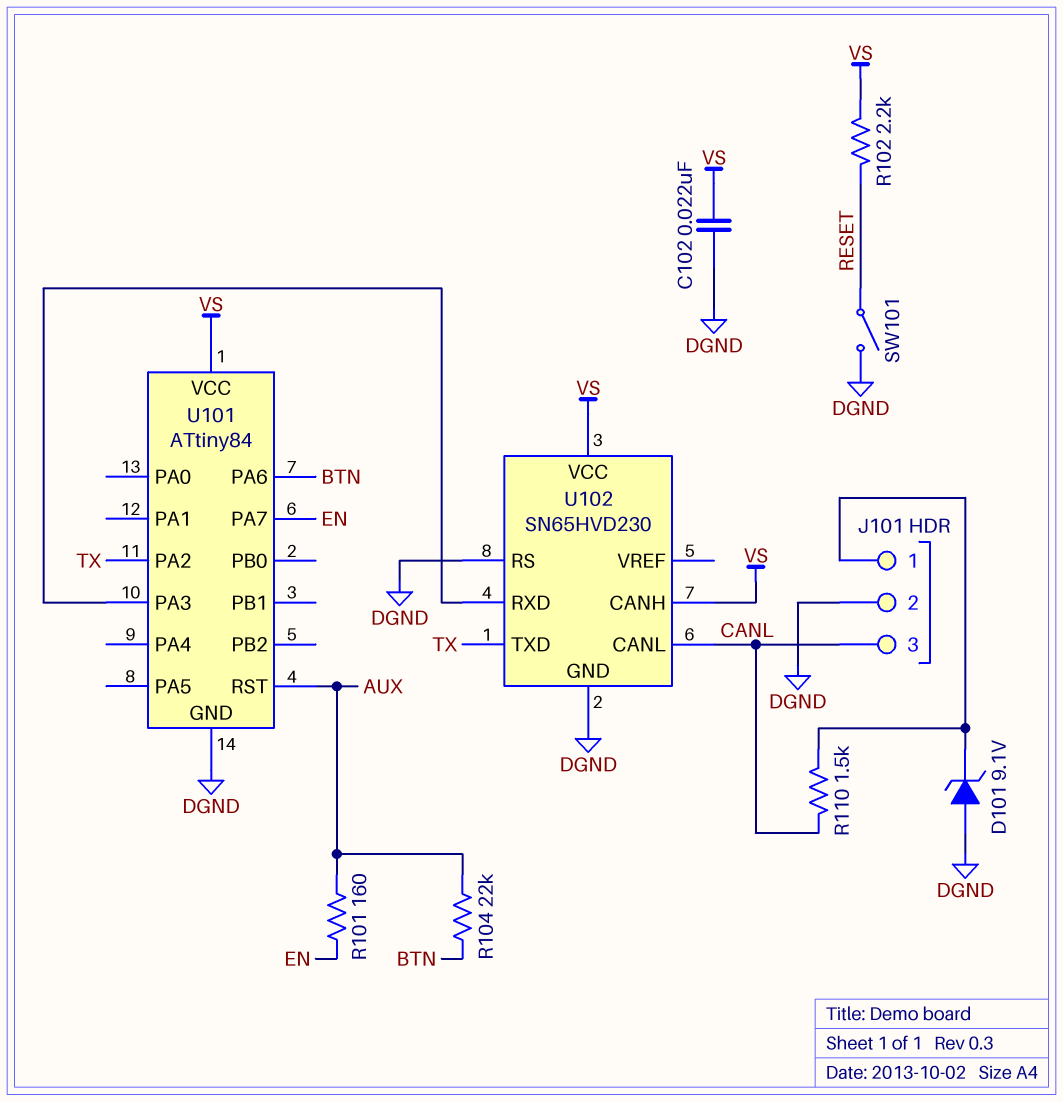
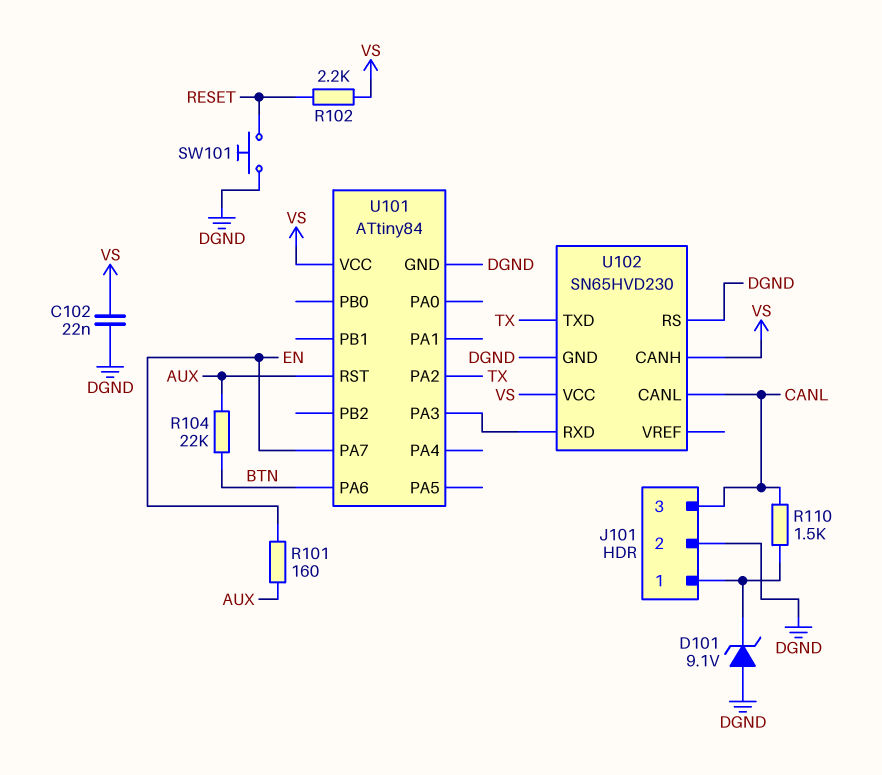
SW101: switch (DGND, RESET) -> button (DGND, RESET)

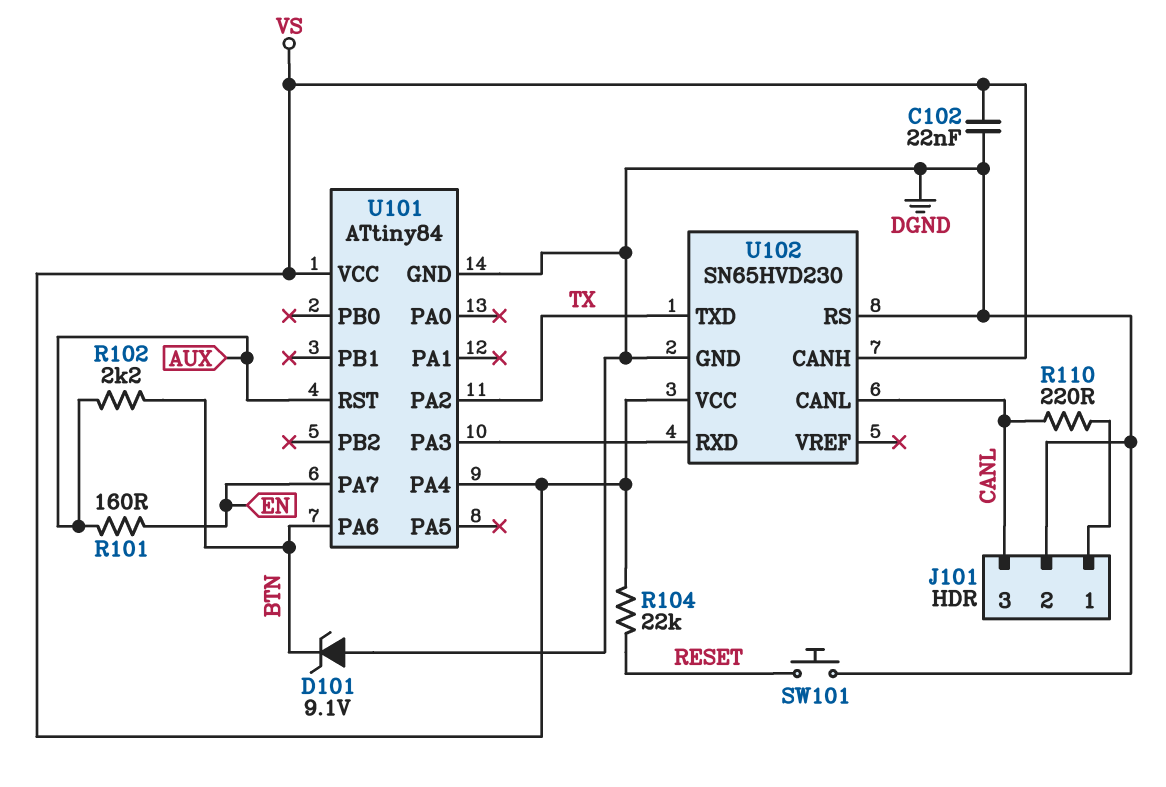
D101: zener 9.1V (A DGND, K J101/1) -> zener 9.1V (A DGND, K BTN)
R102: 2.2k (RESET, VS) -> 2.2k (AUX, BTN)
R104: 22k (AUX, BTN) -> 22k (RESET, VS)
R110: 1.5k (CANL, J101/1) -> 220 (CANL, J101/1)
U101 pin PA4: none -> VS

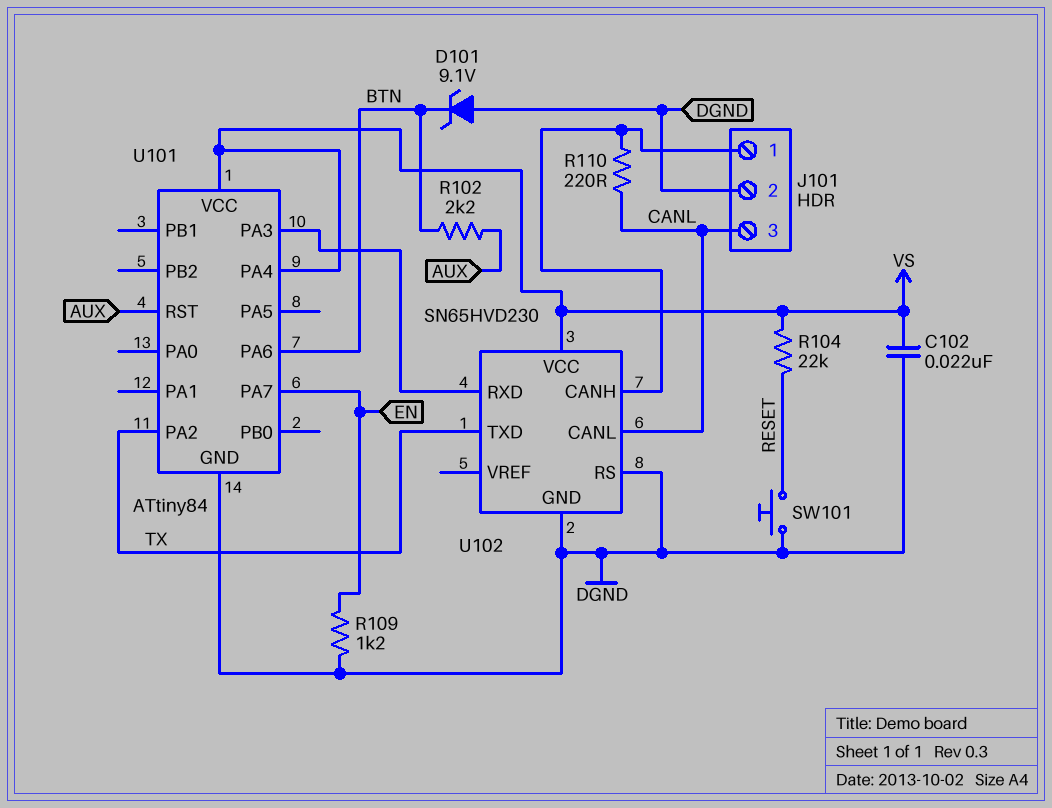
R101: 160 (AUX, EN) -> none
R109: none -> 1.2k (DGND, EN)
U102 pin CANH: VS -> J101/1

